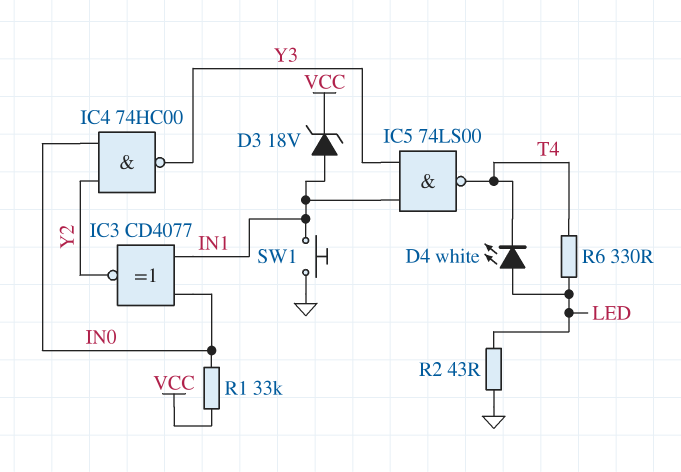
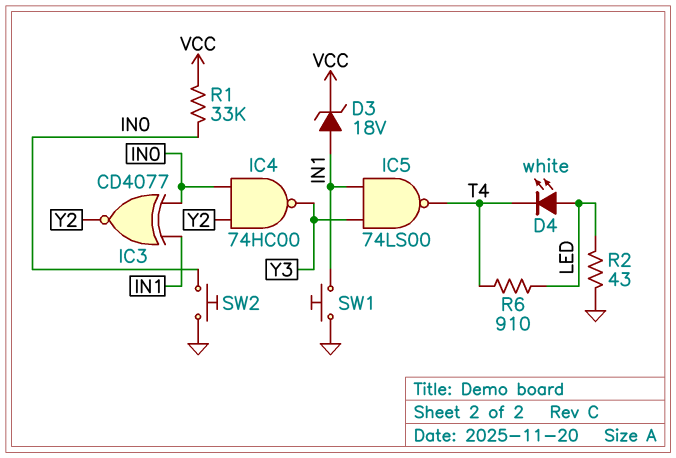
R6: 330 (LED, T4) -> 910 (LED, T4)
SW2: none -> button (GND, IN0)

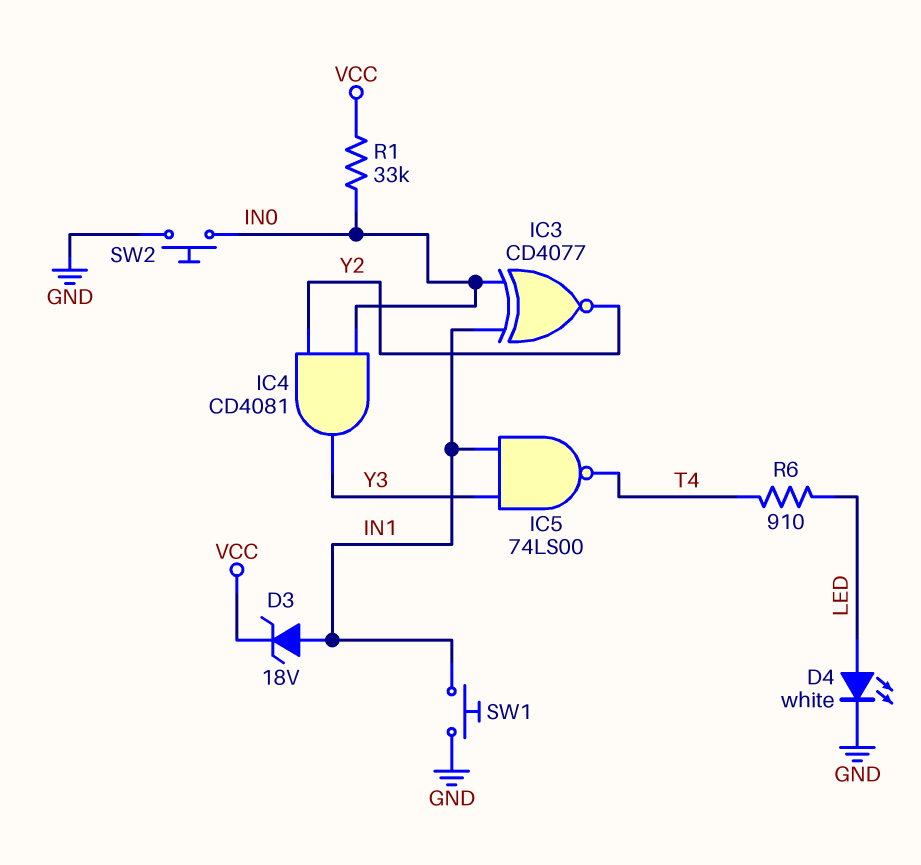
D4: LED white (A LED, K T4) -> LED white (A LED, K GND)
IC4: NAND 74HC00 (in IN0, in Y2, out Y3) -> AND CD4081 (in IN0, in Y2, out Y3)
R2: 43 (GND, LED) -> none

